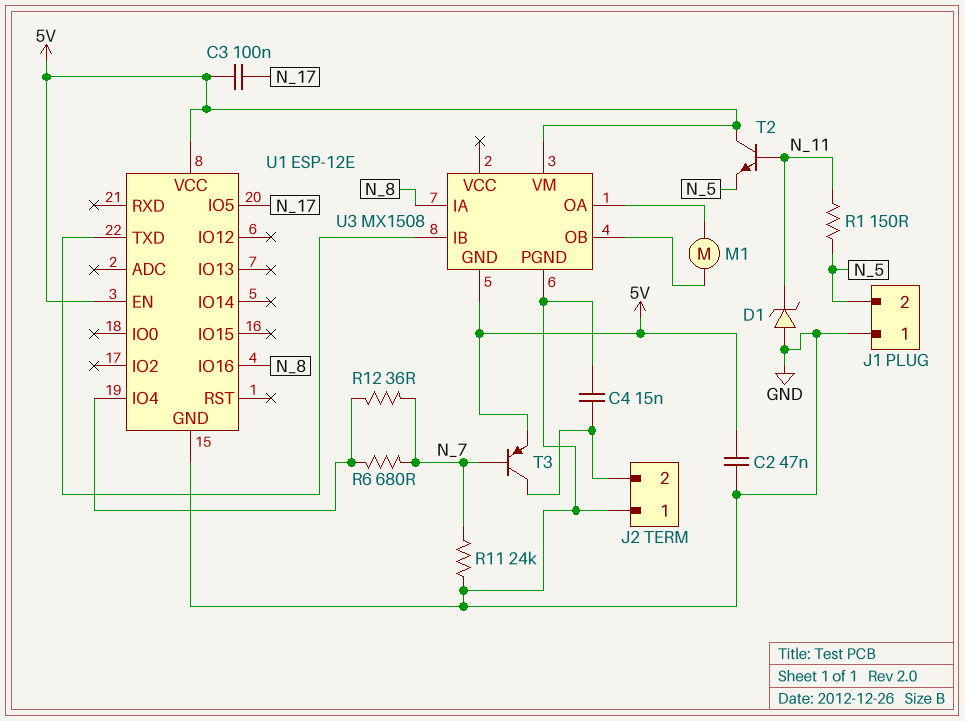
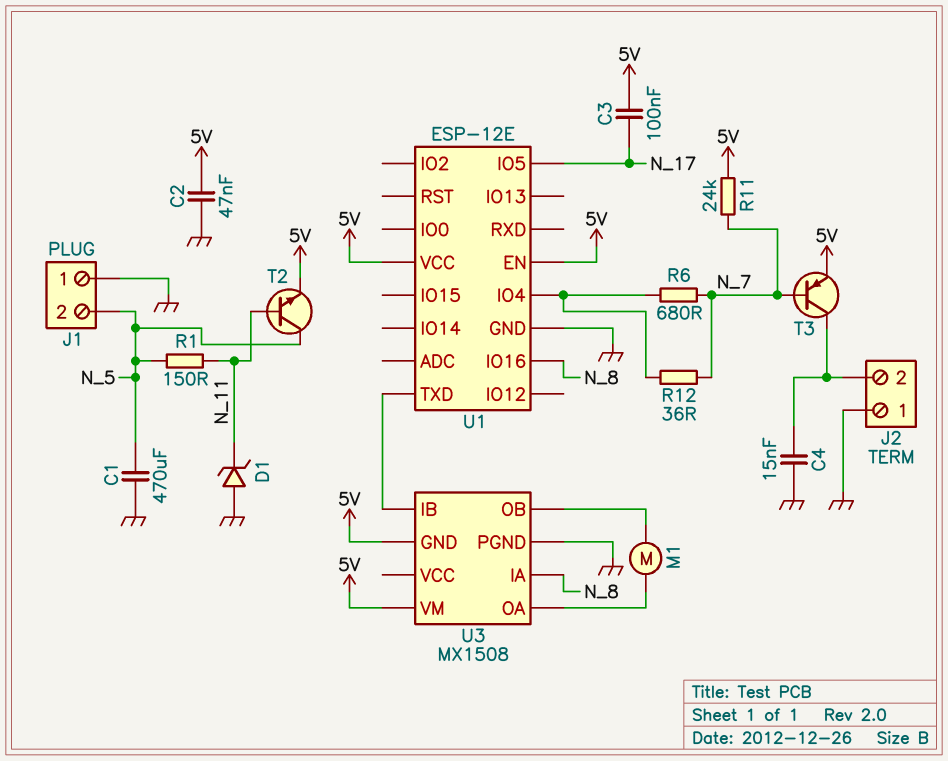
C1: none -> 470uF (GND, N_5)
R11: 24k (GND, N_7) -> 24k (5V, N_7)
T2: NPN (B N_11, C 5V, E N_5) -> NPN (B N_11, C N_5, E 5V)

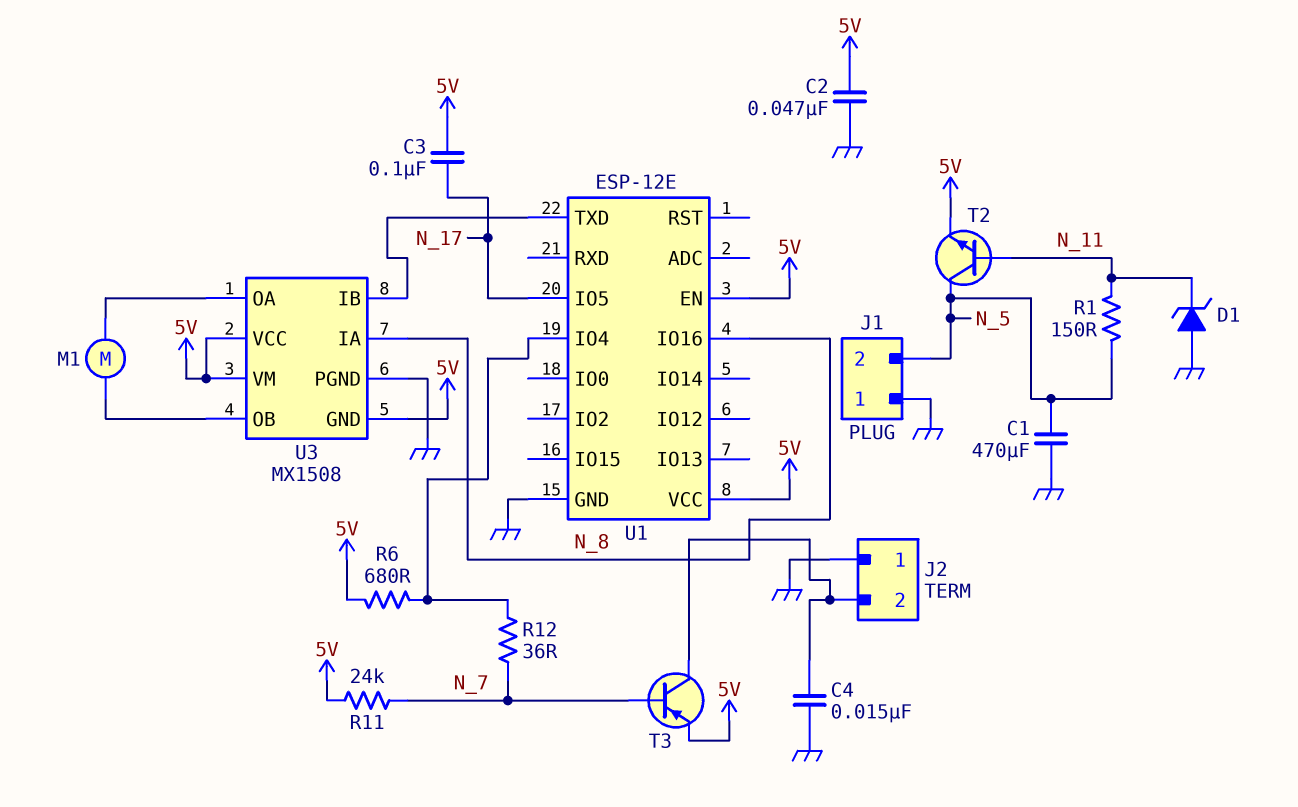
R6: 680 (N_7, U1/IO4) -> 680 (5V, U1/IO4)
U3 pin VCC: none -> 5V

